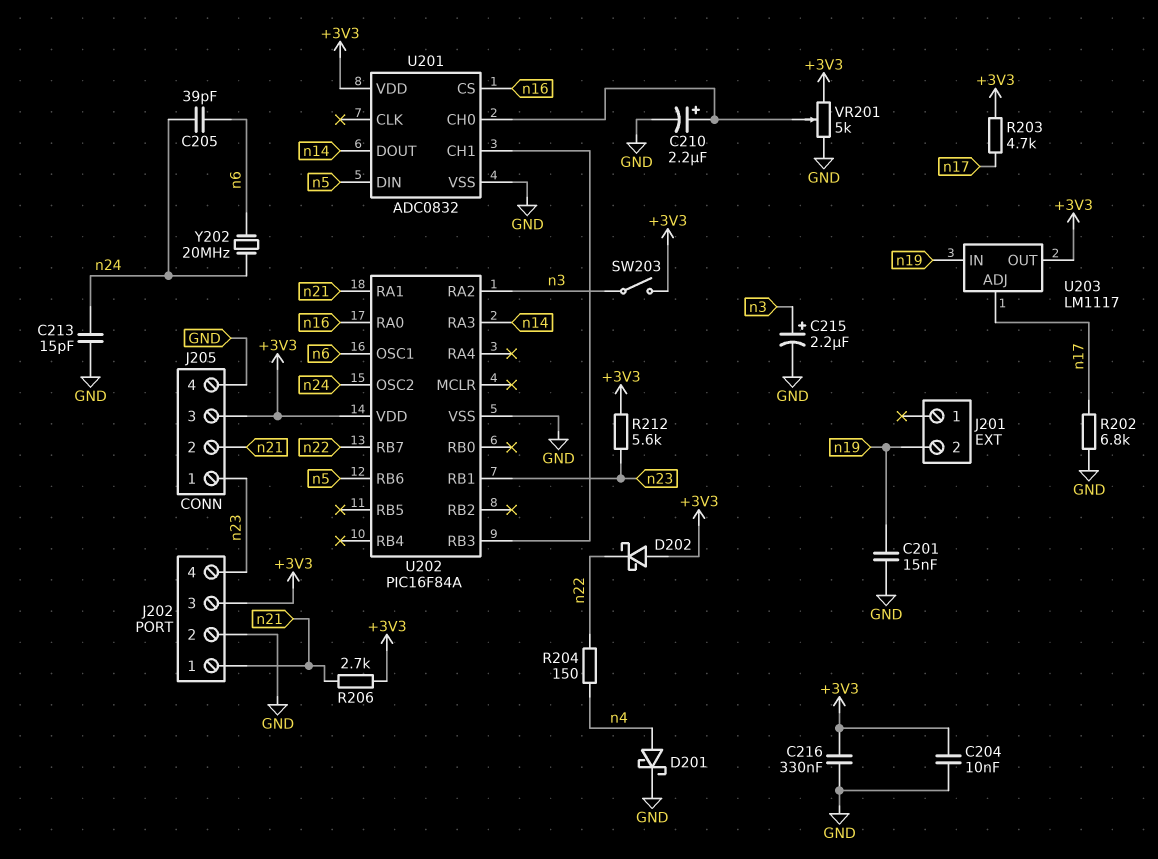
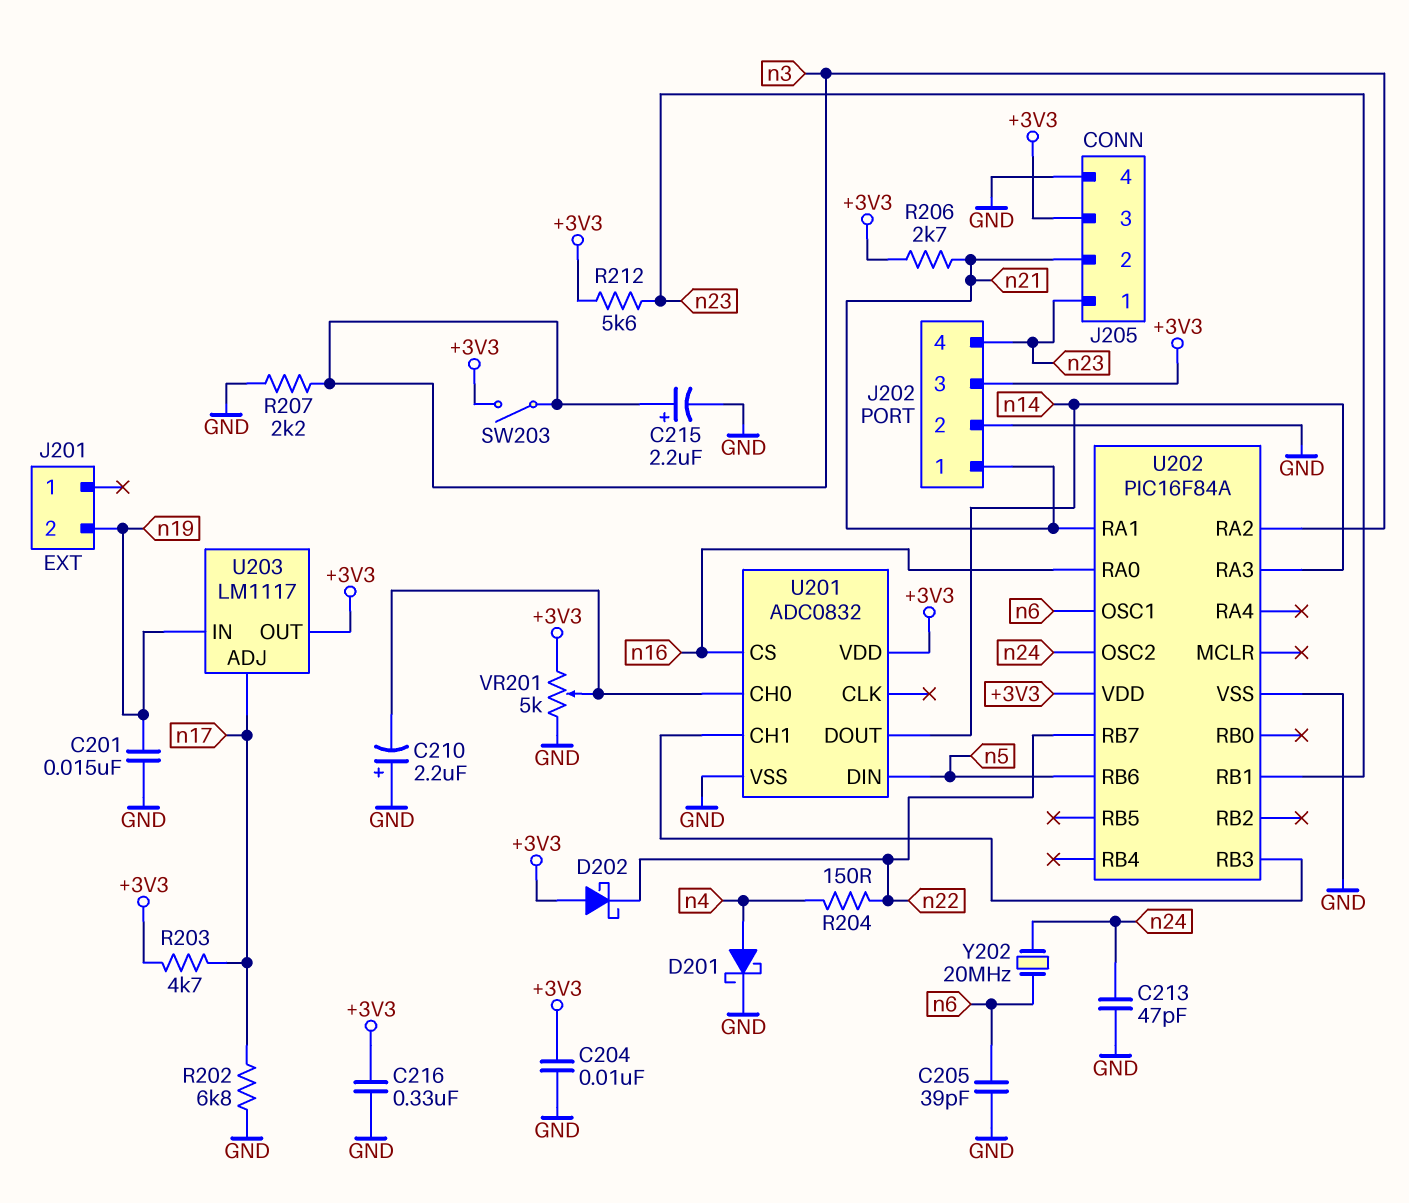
C205: 39pF (n6, n24) -> 39pF (GND, n6)
C210: 2.2uF (plus U201/CH0, minus GND) -> 2.2uF (plus GND, minus U201/CH0)
C213: 15pF (GND, n24) -> 47pF (GND, n24)
R207: none -> 2.2k (GND, n3)

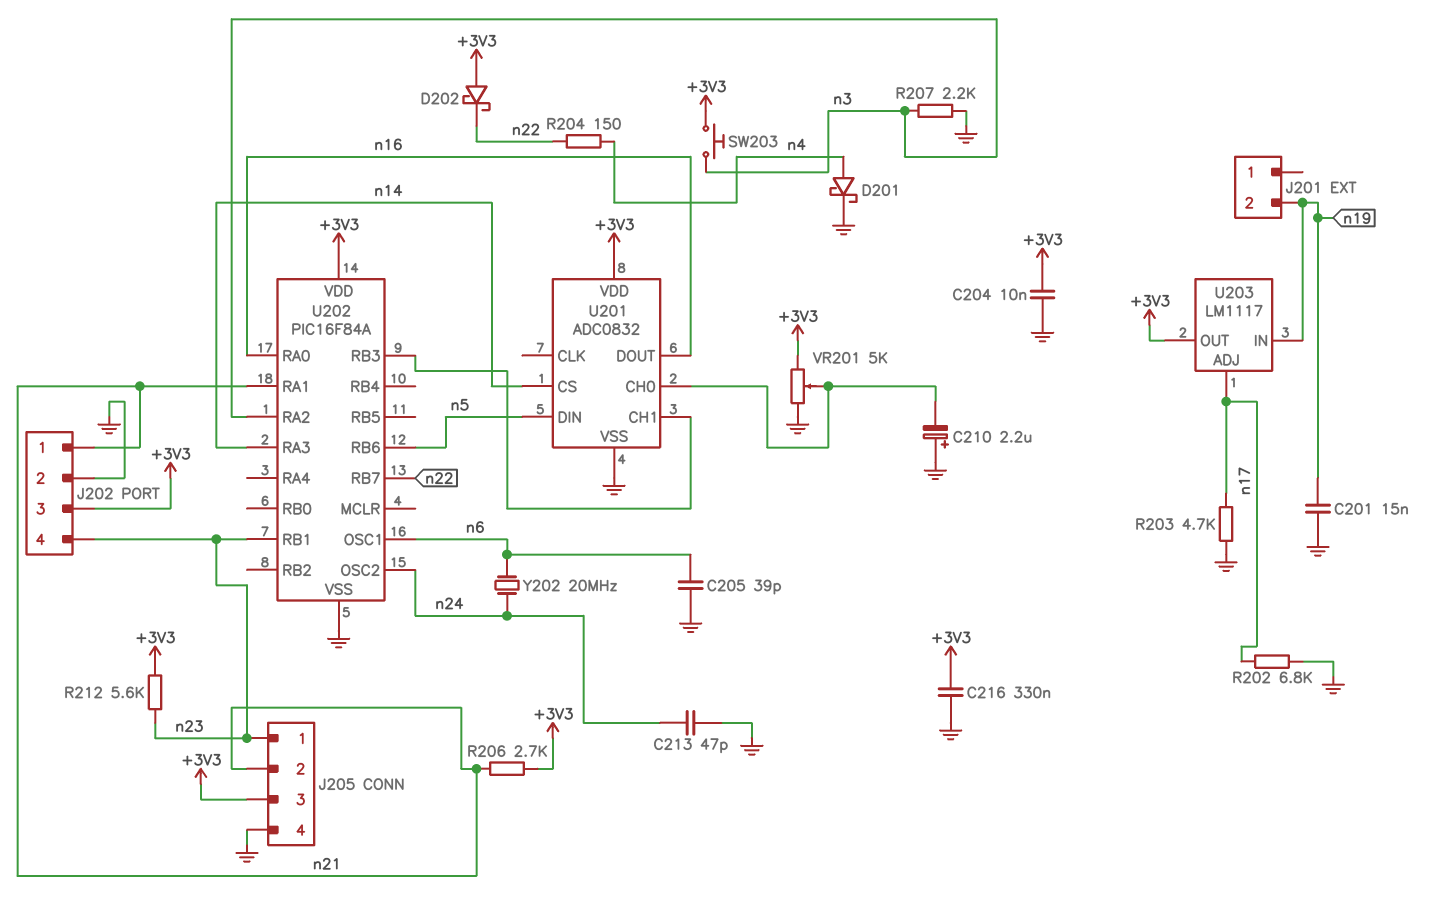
C215: 2.2uF (plus n3, minus GND) -> none
R203: 4.7k (+3V3, n17) -> 4.7k (GND, n17)
SW203: switch (+3V3, n3) -> button (+3V3, n3)
U201 pin CS: n16 -> n14
U201 pin DOUT: n14 -> n16

